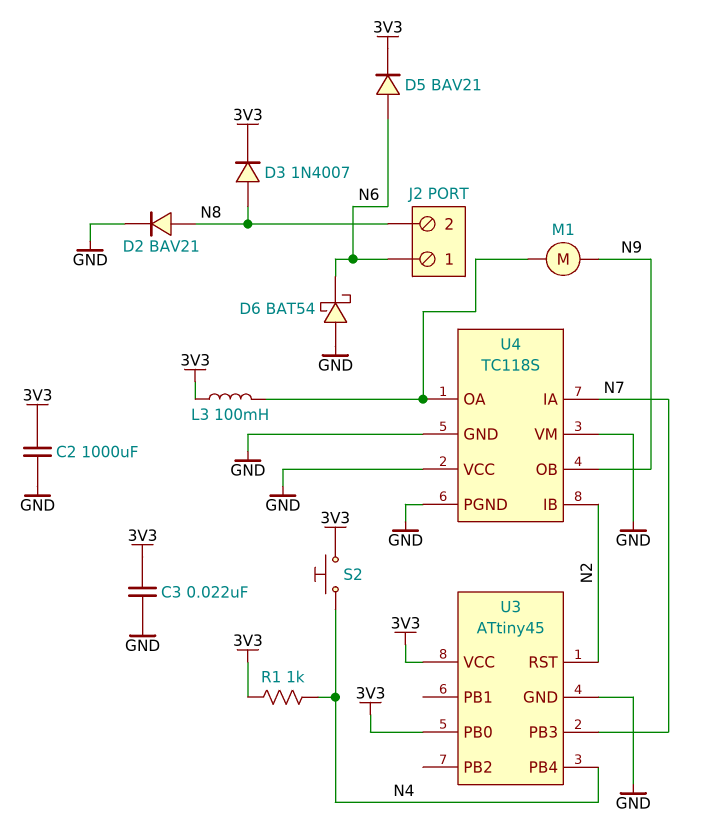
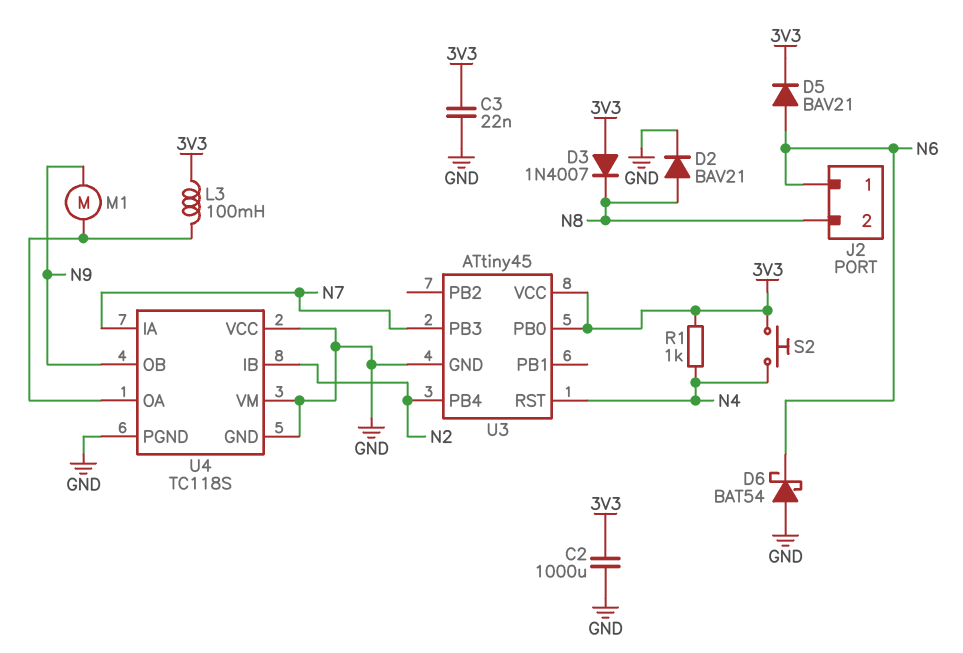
D3: diode 1N4007 (A N8, K 3V3) -> diode 1N4007 (A 3V3, K N8)
U3 pin PB4: N4 -> N2
U3 pin RST: N2 -> N4

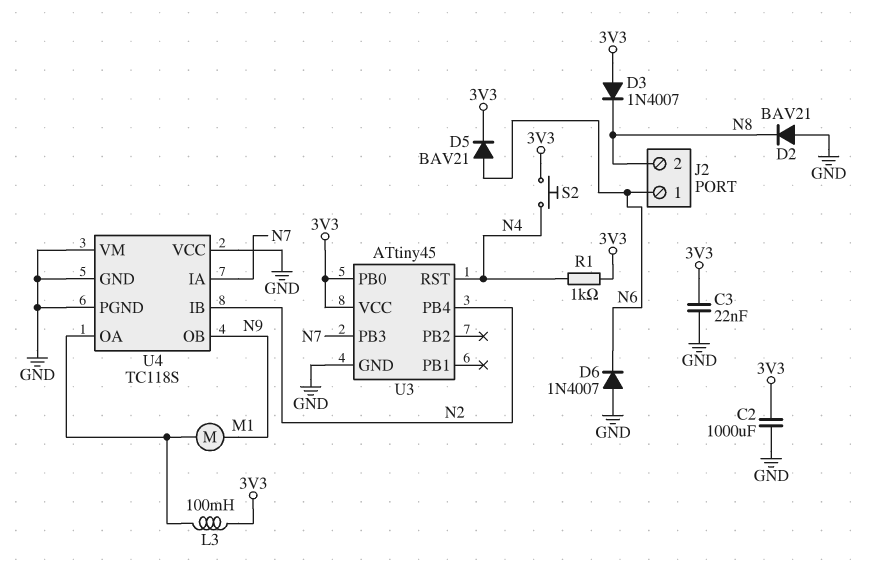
D2: diode BAV21 (A N8, K GND) -> diode BAV21 (A GND, K N8)
D6: schottky BAT54 (A GND, K N6) -> diode 1N4007 (A GND, K N6)

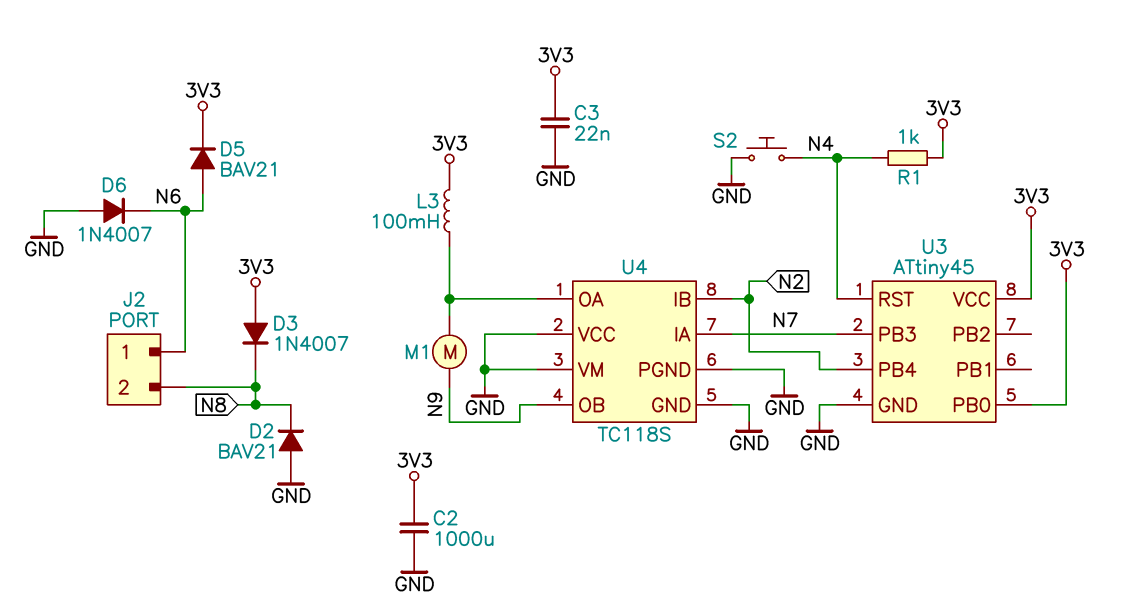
S2: button (3V3, N4) -> button (GND, N4)

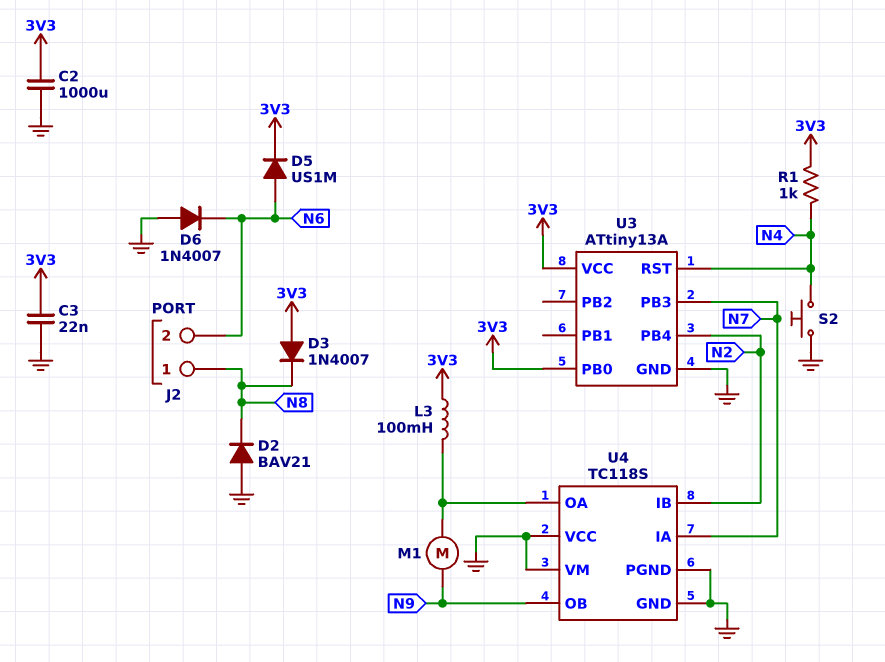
D5: diode BAV21 (A N6, K 3V3) -> diode US1M (A N6, K 3V3)
J2 pin 1: N6 -> N8
J2 pin 2: N8 -> N6
U3: ATtiny45 -> ATtiny13A

